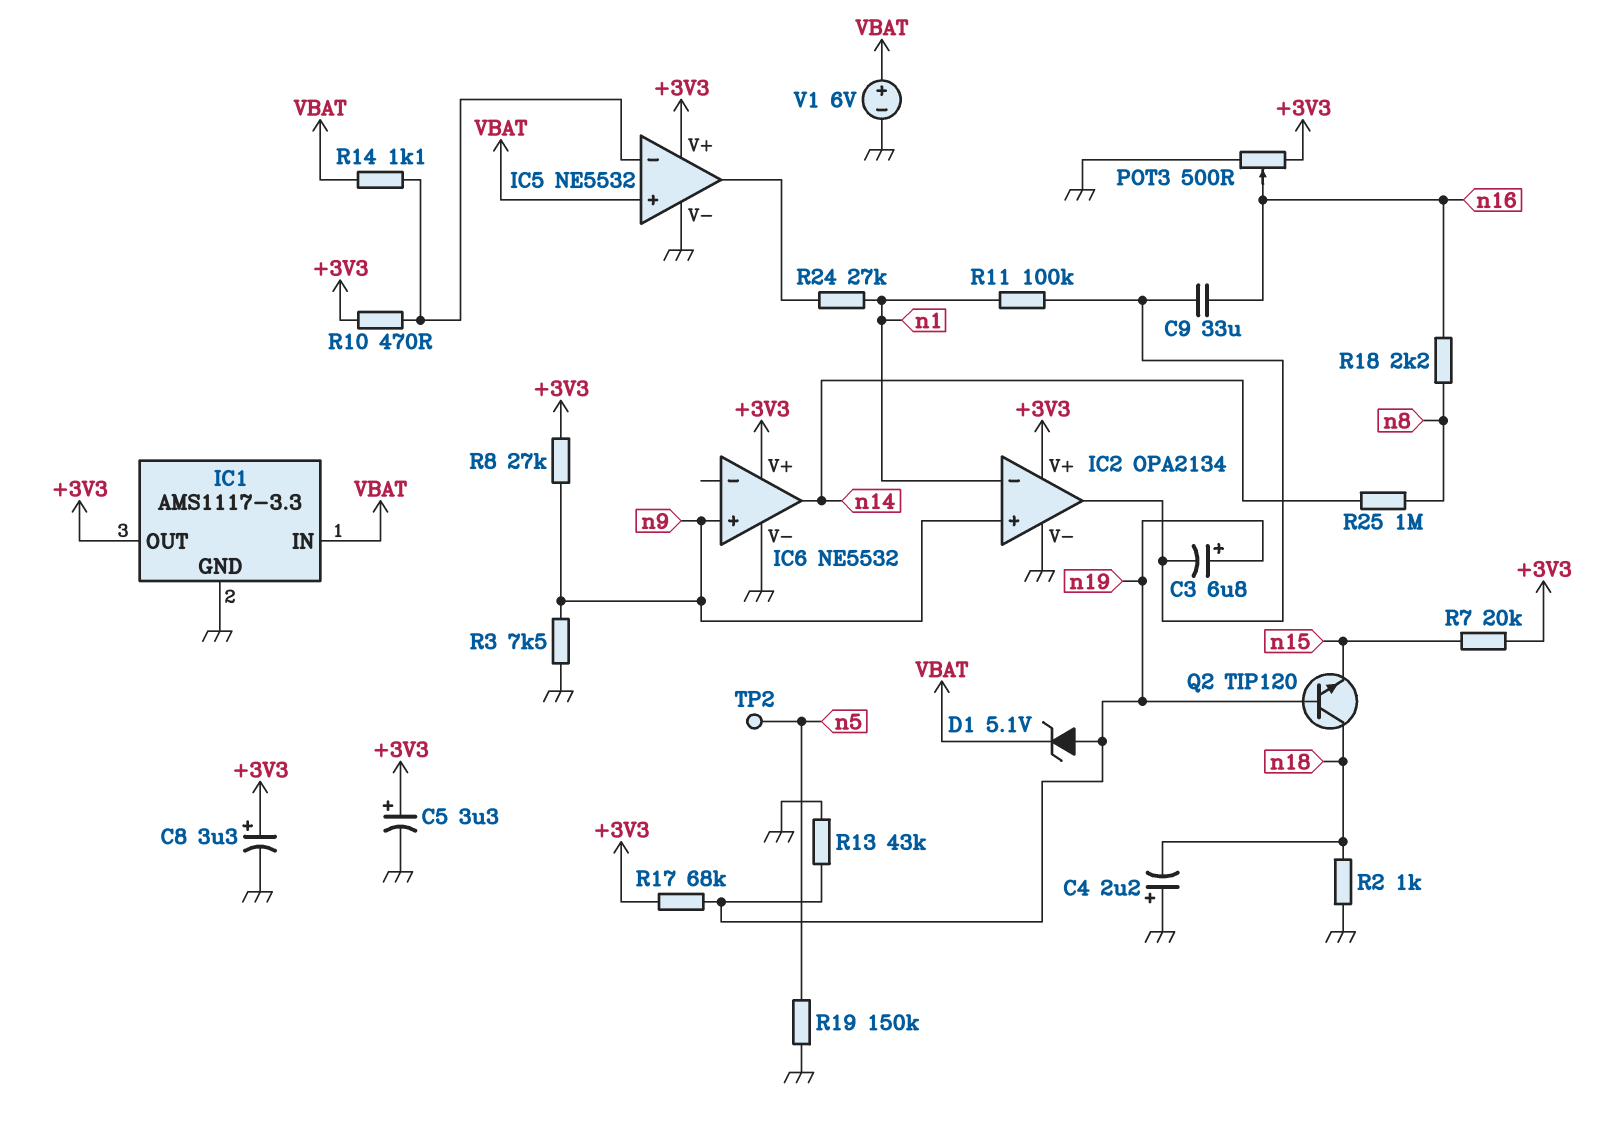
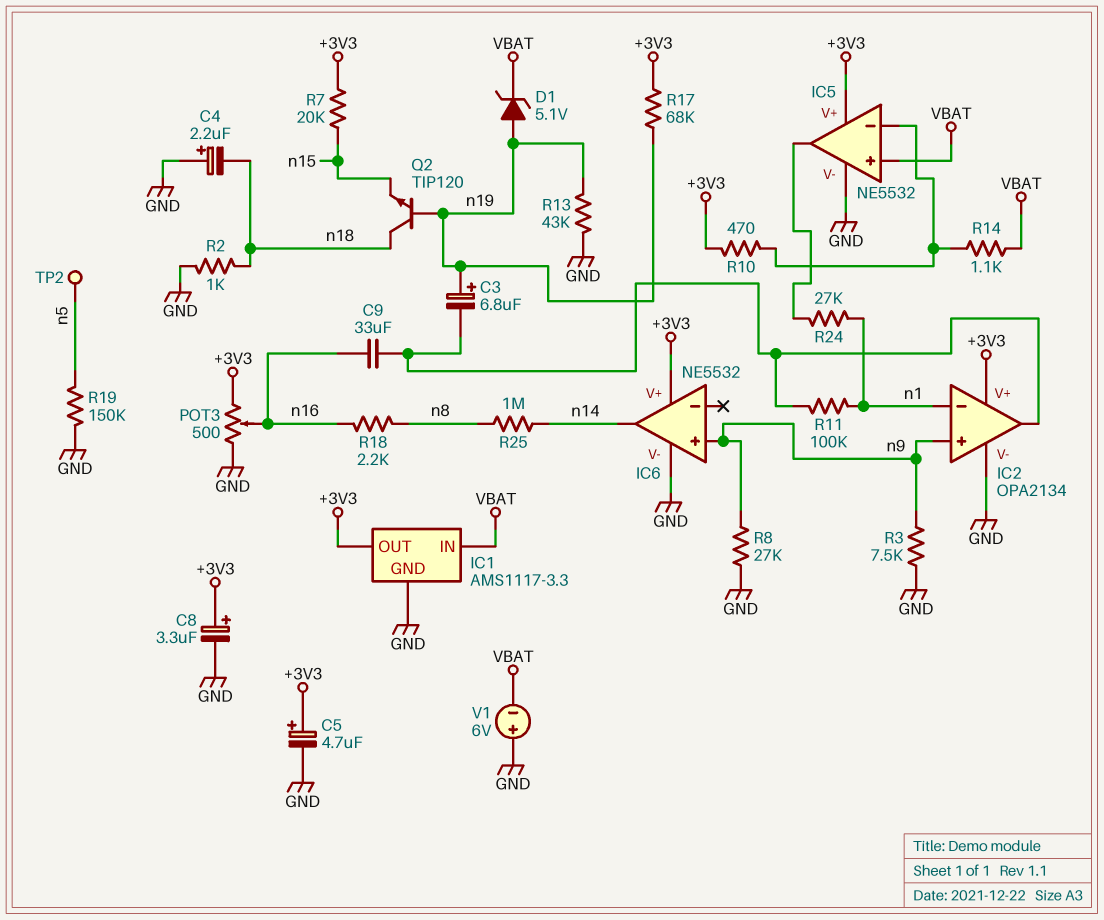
C5: 3.3uF (plus +3V3, minus GND) -> 4.7uF (plus +3V3, minus GND)
R8: 27k (+3V3, n9) -> 27k (GND, n9)
V1: 6V (plus VBAT, minus GND) -> 6V (plus GND, minus VBAT)

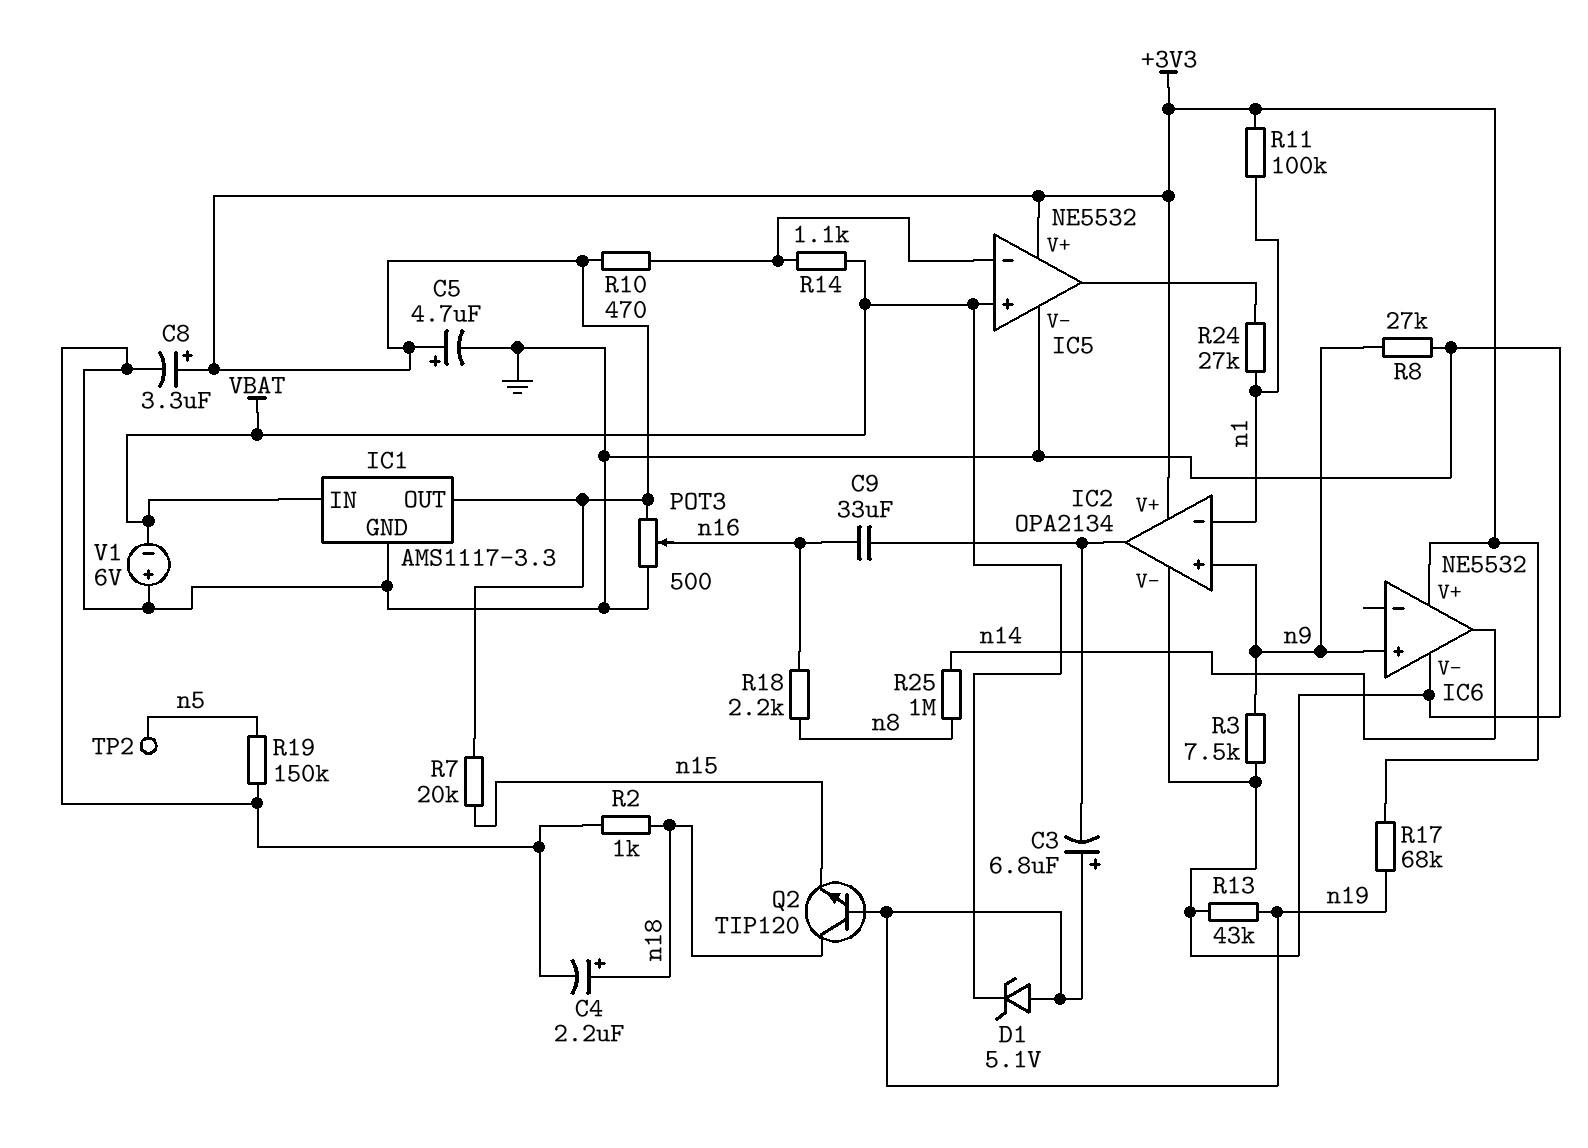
C4: 2.2uF (plus GND, minus n18) -> 2.2uF (plus n18, minus GND)
R11: 100k (IC2/out, n1) -> 100k (+3V3, n1)

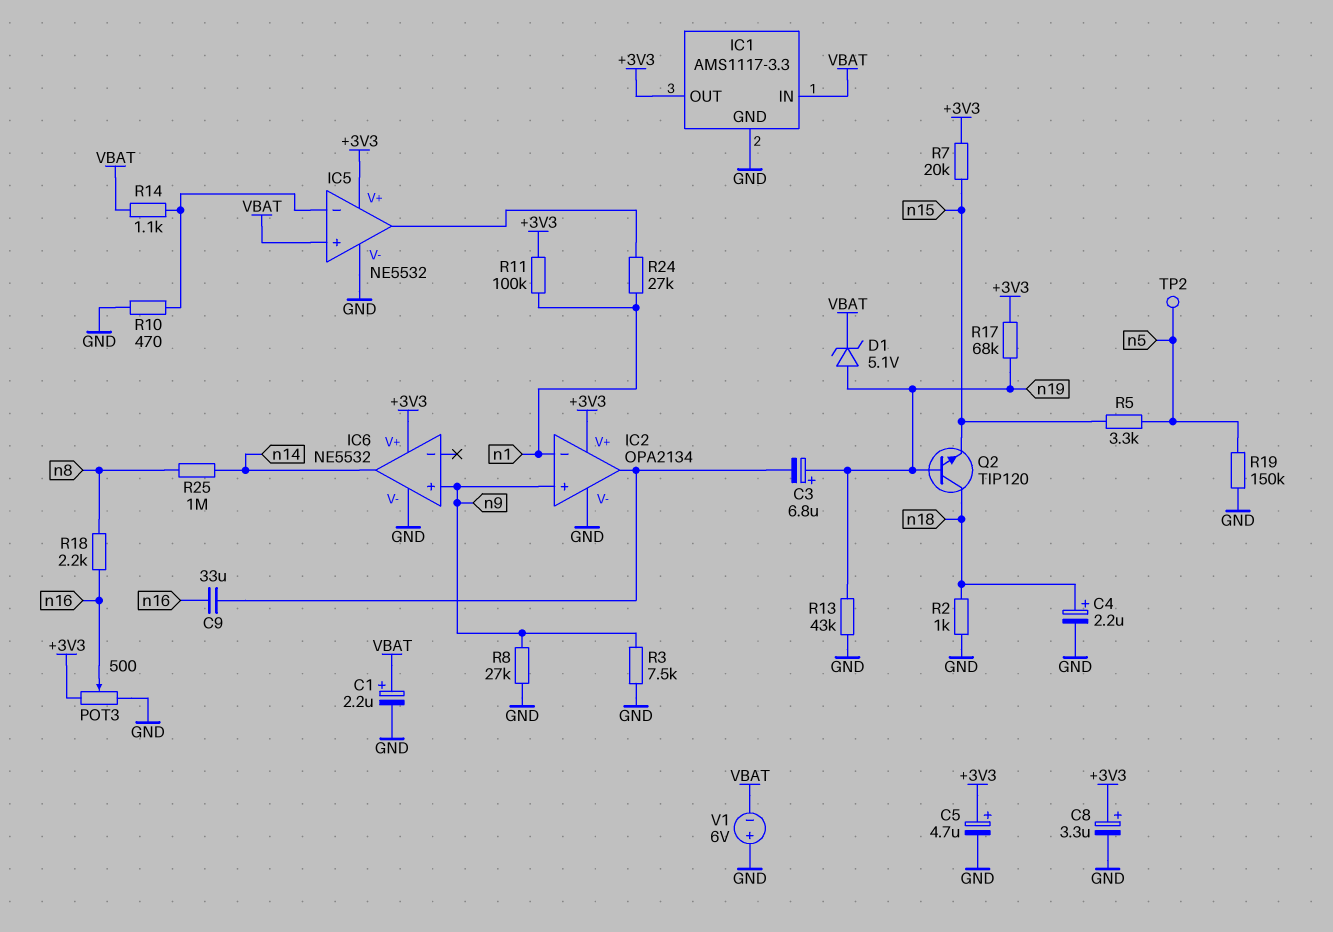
C1: none -> 2.2uF (plus VBAT, minus GND)
R5: none -> 3.3k (n5, n15)
R10: 470 (+3V3, IC5/in-) -> 470 (GND, IC5/in-)

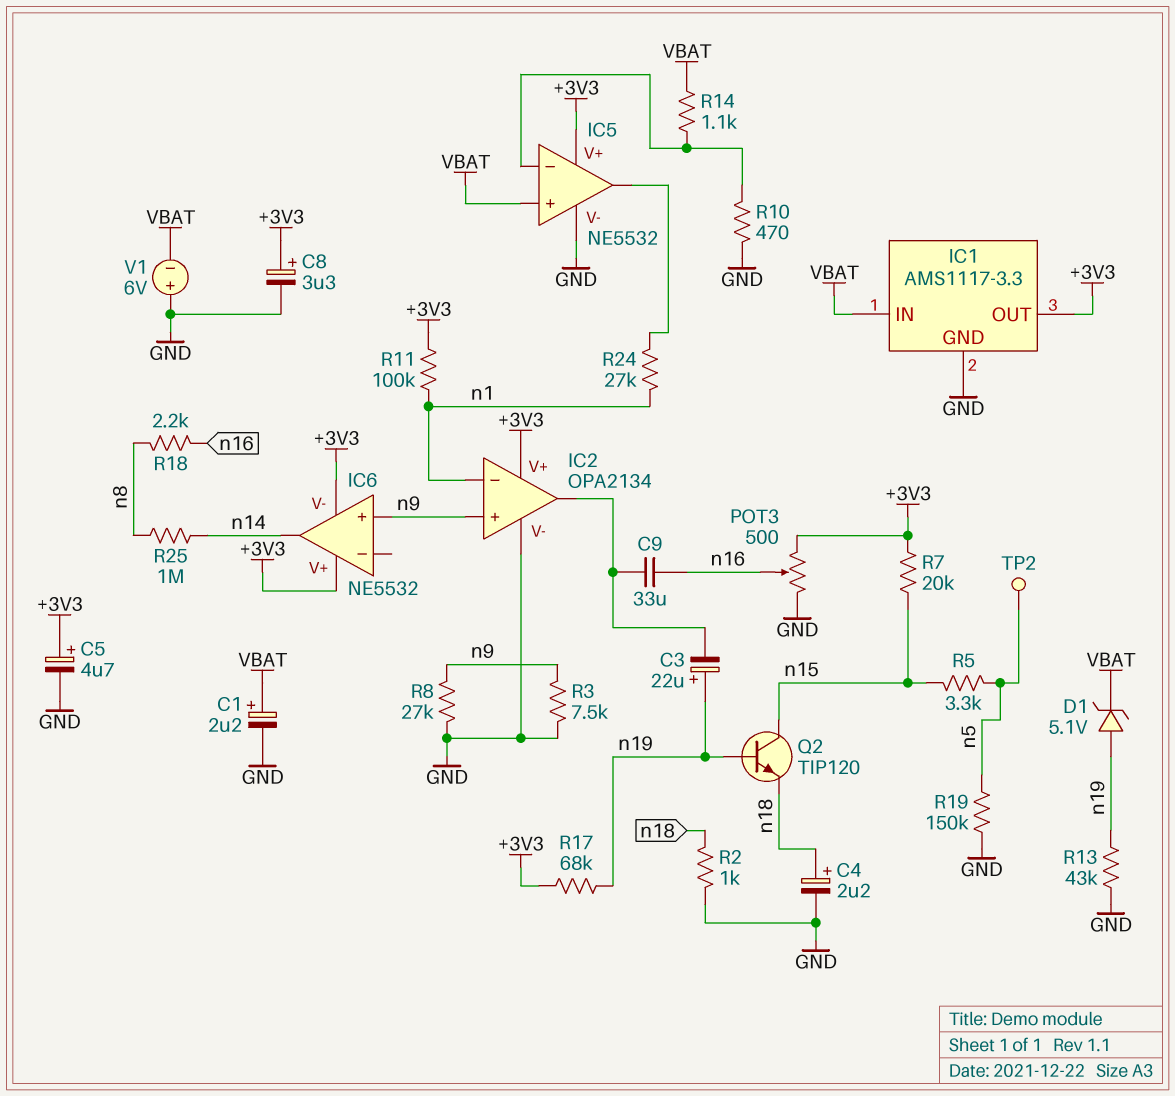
C3: 6.8uF (plus n19, minus IC2/out) -> 22uF (plus n19, minus IC2/out)
IC6 pin V-: GND -> +3V3
Q2: NPN TIP120 (B n19, C n18, E n15) -> NPN TIP120 (B n19, C n15, E n18)

